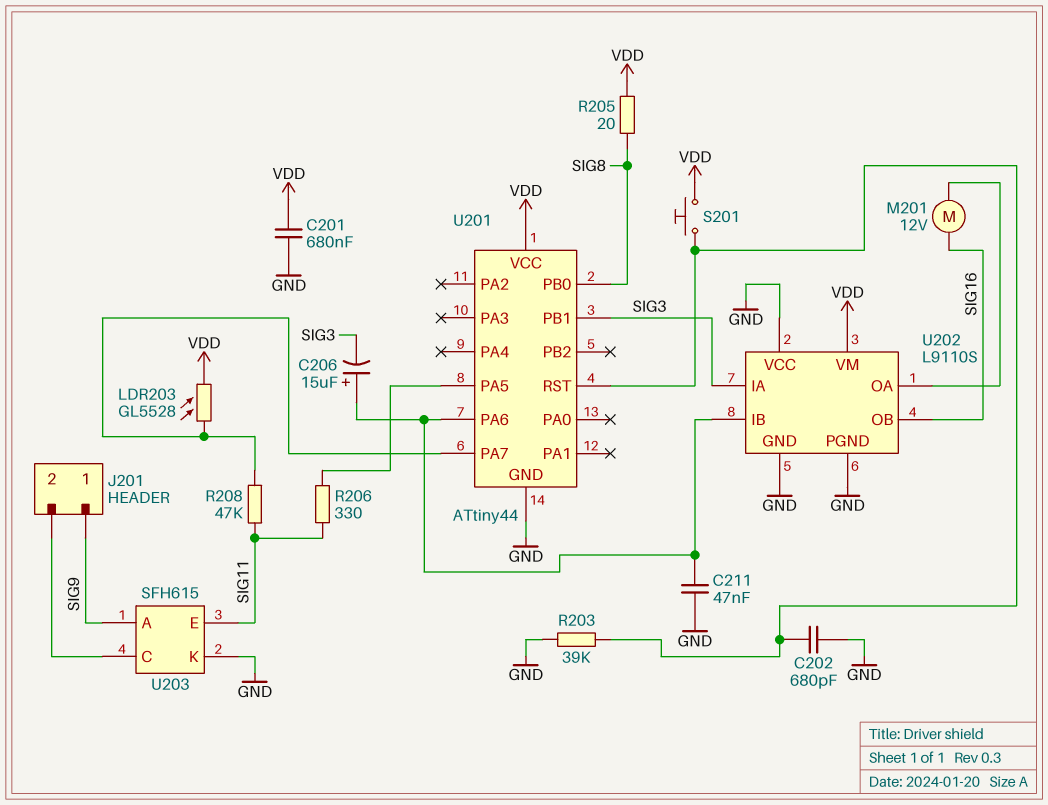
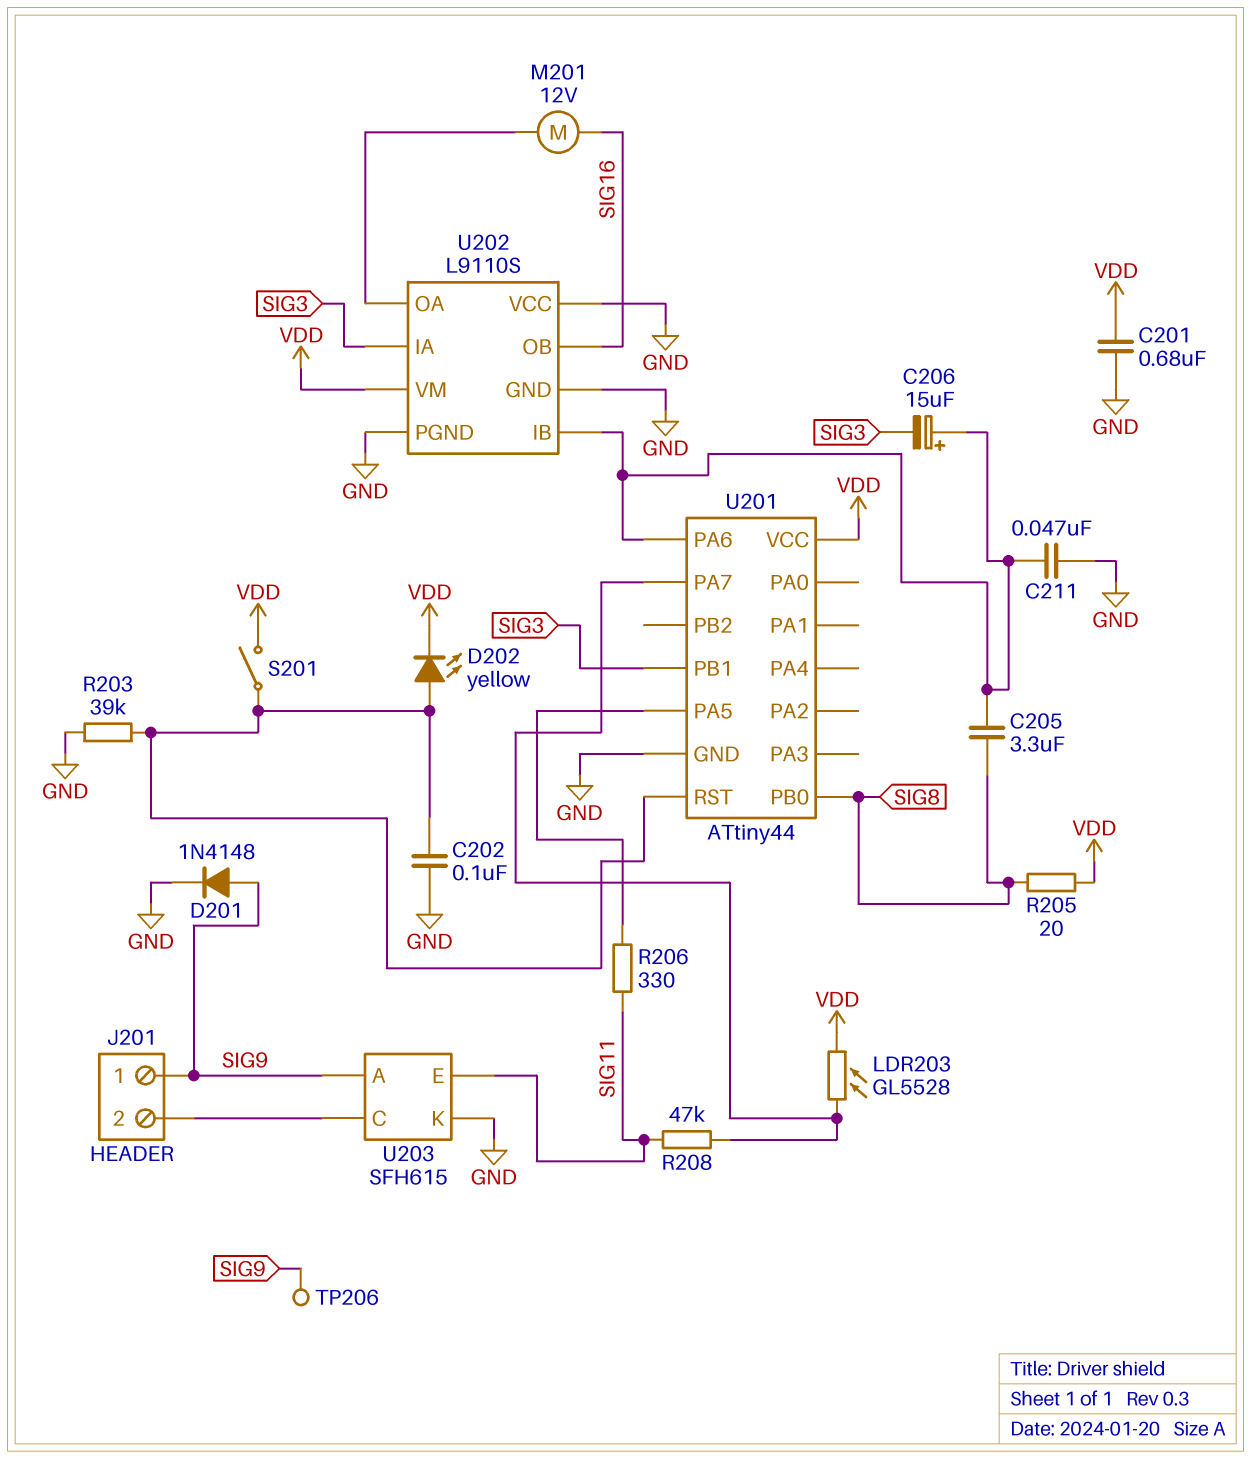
C202: 680pF (GND, U201/RST) -> 100nF (GND, U201/RST)
C205: none -> 3.3uF (SIG8, U201/PA6)
D201: none -> diode 1N4148 (A SIG9, K GND)
D202: none -> LED yellow (A U201/RST, K VDD)
S201: button (U201/RST, VDD) -> switch (U201/RST, VDD)
TP206: none -> test point (SIG9)

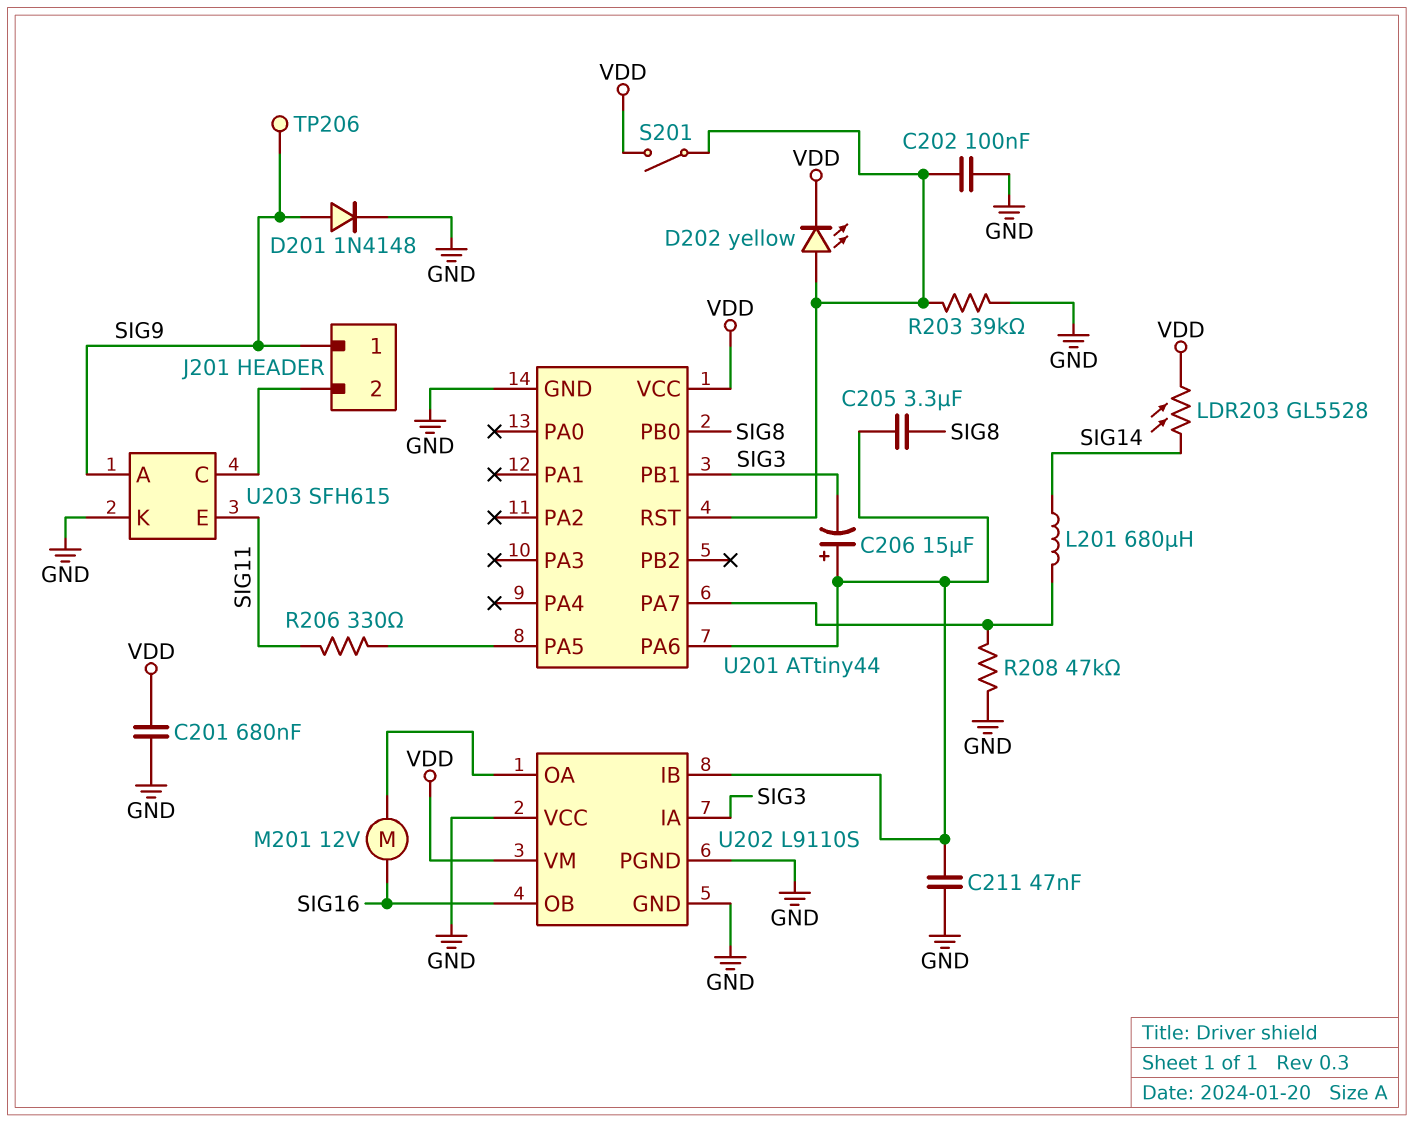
L201: none -> 680uH (SIG14, U201/PA7)
LDR203: GL5528 (U201/PA7, VDD) -> GL5528 (SIG14, VDD)
R205: 20 (SIG8, VDD) -> none
R208: 47k (SIG11, U201/PA7) -> 47k (GND, U201/PA7)

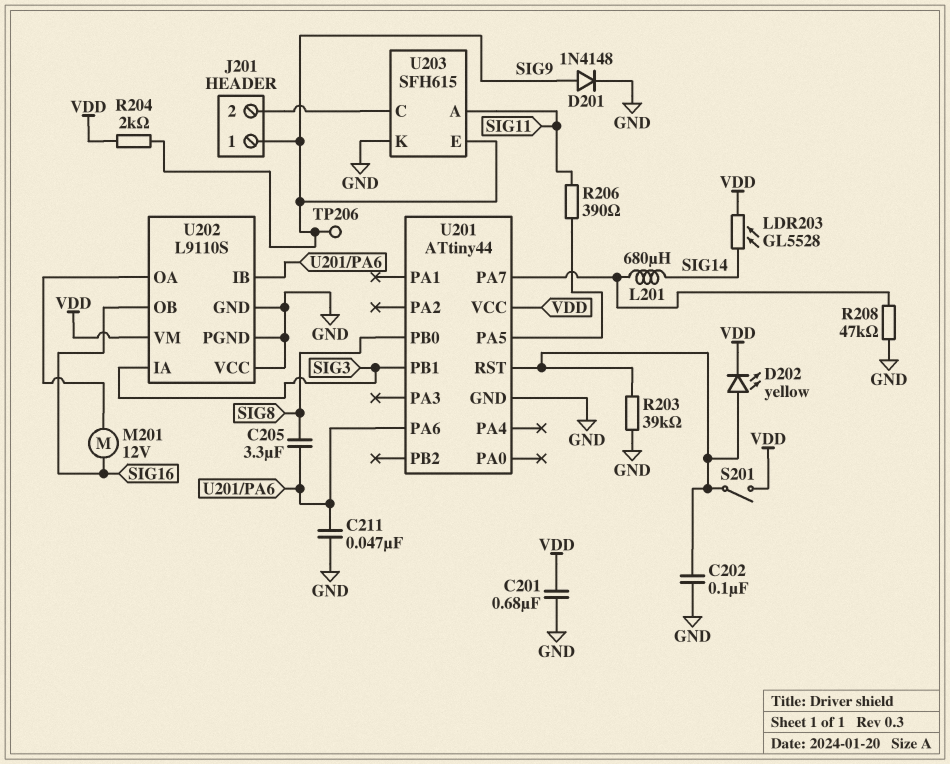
C206: 15uF (plus U201/PA6, minus SIG3) -> none
R204: none -> 2k (SIG9, VDD)
R206: 330 (SIG11, U201/PA5) -> 390 (SIG11, U201/PA5)
U203 pin A: SIG9 -> SIG11
U203 pin E: SIG11 -> SIG9

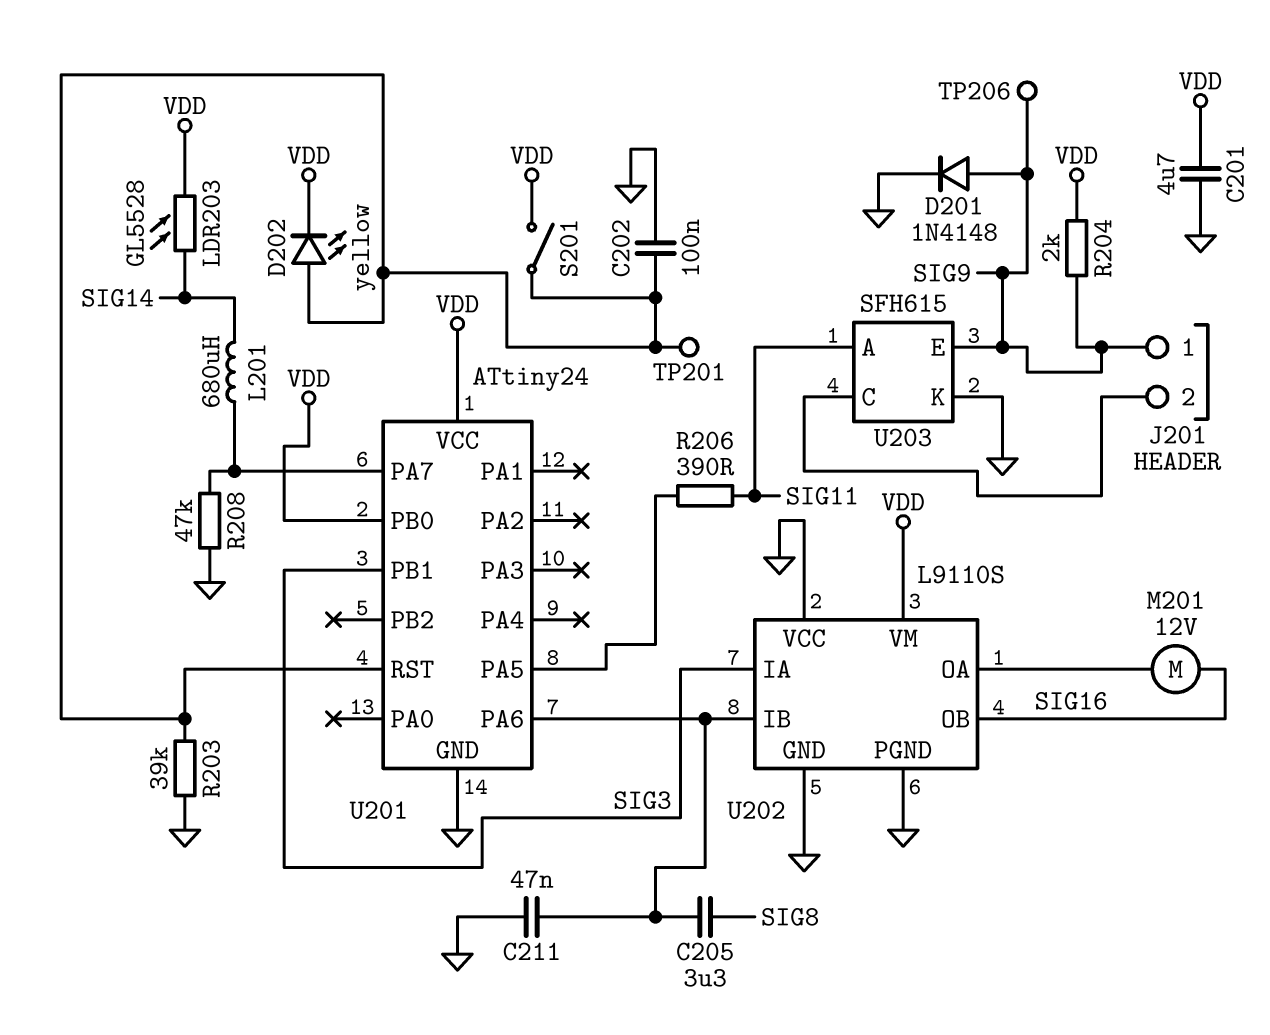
C201: 680nF (GND, VDD) -> 4.7uF (GND, VDD)
TP201: none -> test point (U201/RST)
U201: ATtiny44 -> ATtiny24
U201 pin PB0: SIG8 -> VDD

